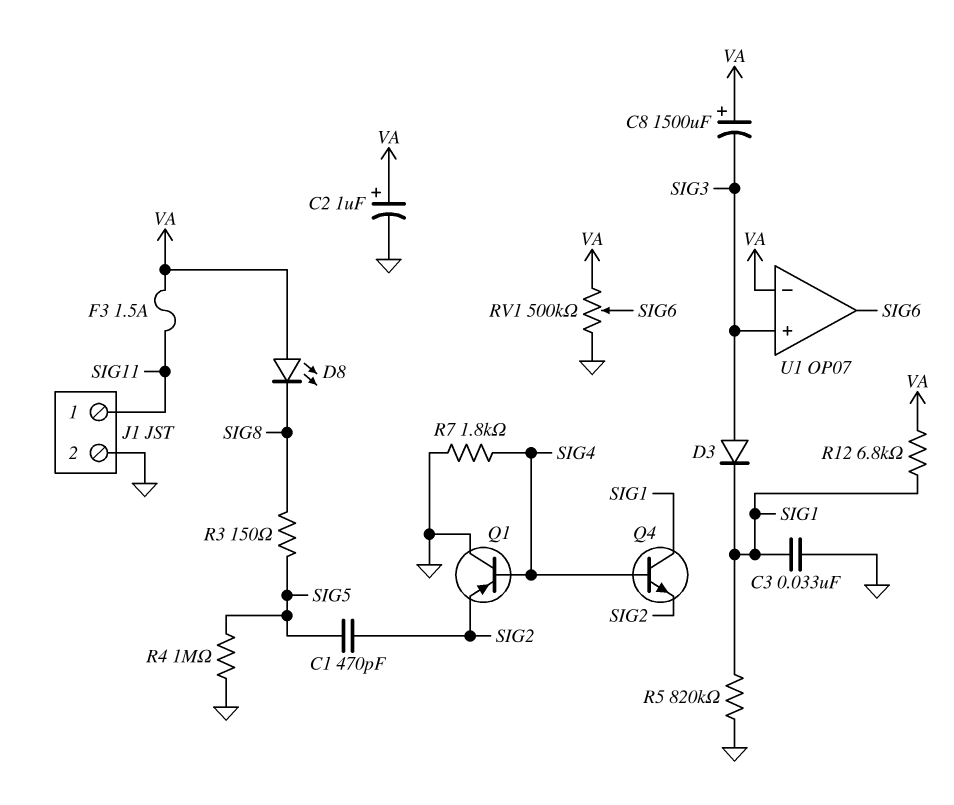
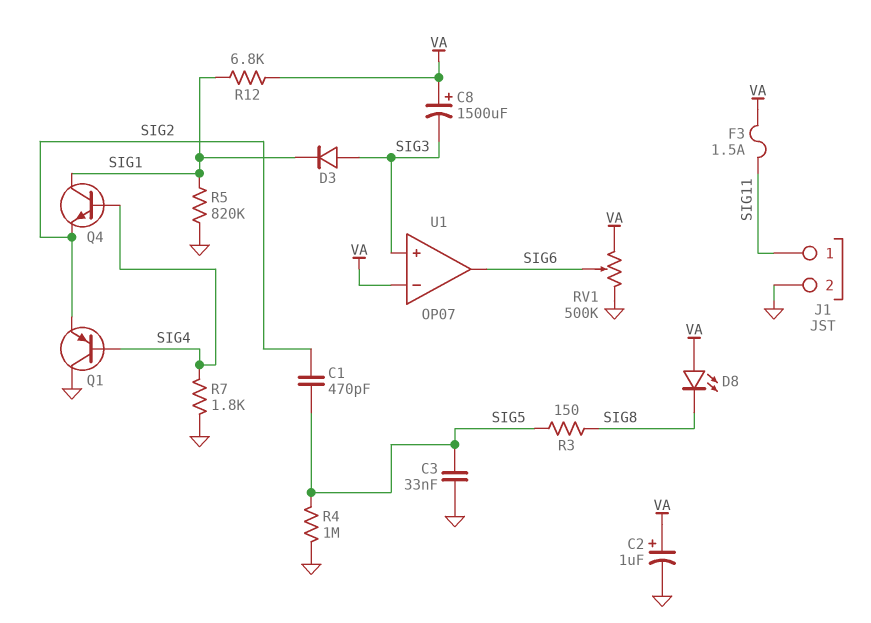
C3: 33nF (GND, SIG1) -> 33nF (GND, SIG5)

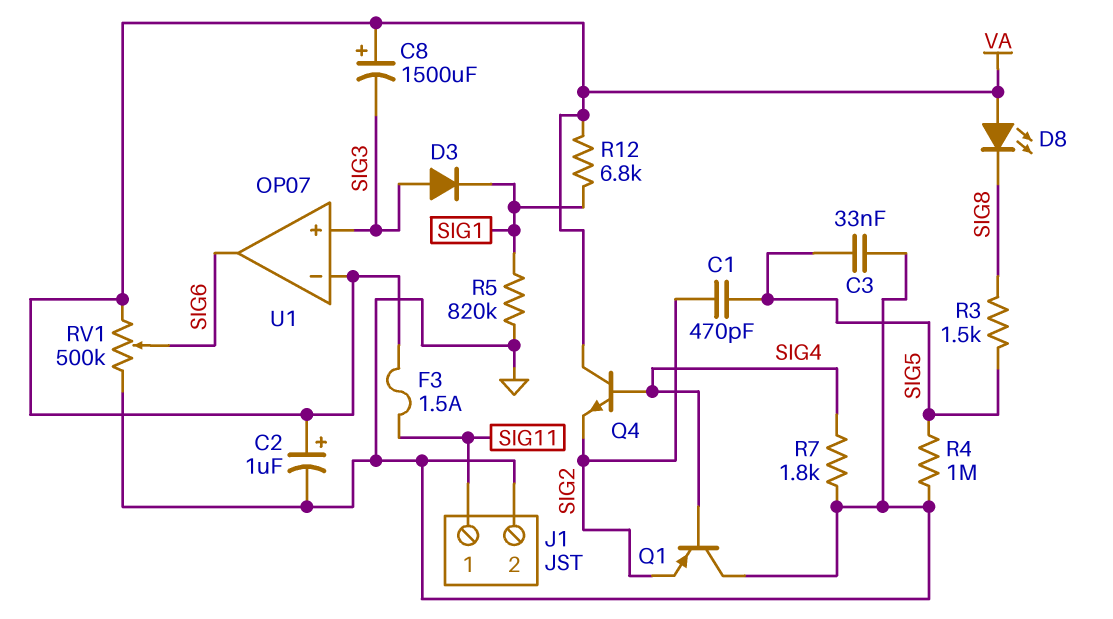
Q4: NPN (B SIG4, C SIG1, E SIG2) -> NPN (B SIG4, C VA, E SIG2)
R3: 150 (SIG5, SIG8) -> 1.5k (SIG5, SIG8)

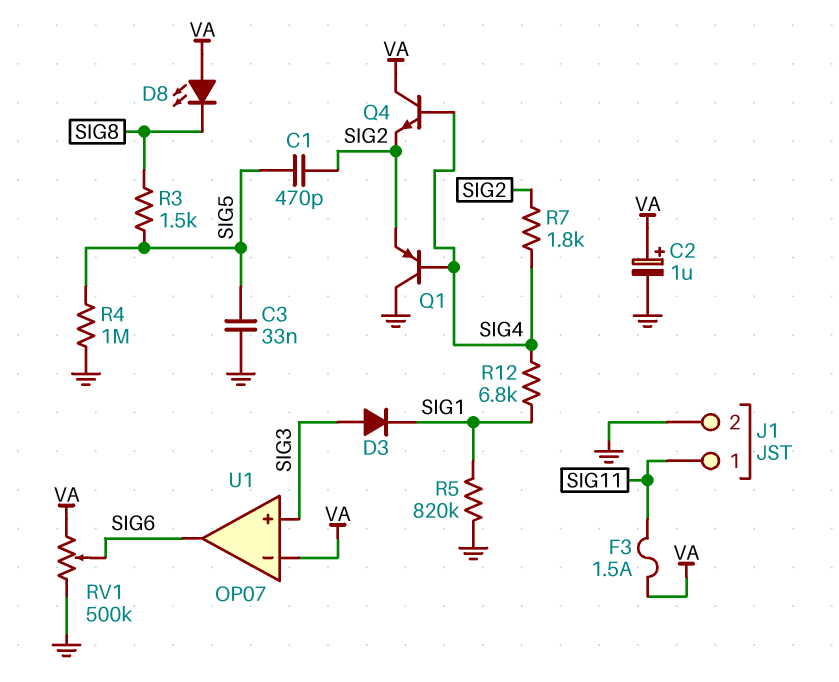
C8: 1500uF (plus VA, minus SIG3) -> none
R7: 1.8k (GND, SIG4) -> 1.8k (SIG2, SIG4)
R12: 6.8k (SIG1, VA) -> 6.8k (SIG1, SIG4)

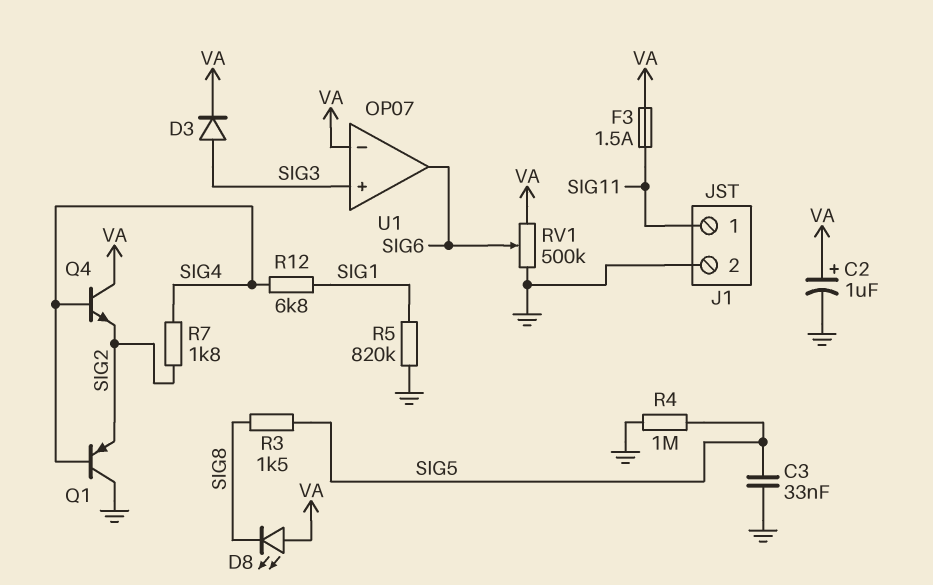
C1: 470pF (SIG2, SIG5) -> none
D3: diode (A SIG3, K SIG1) -> diode (A SIG3, K VA)

